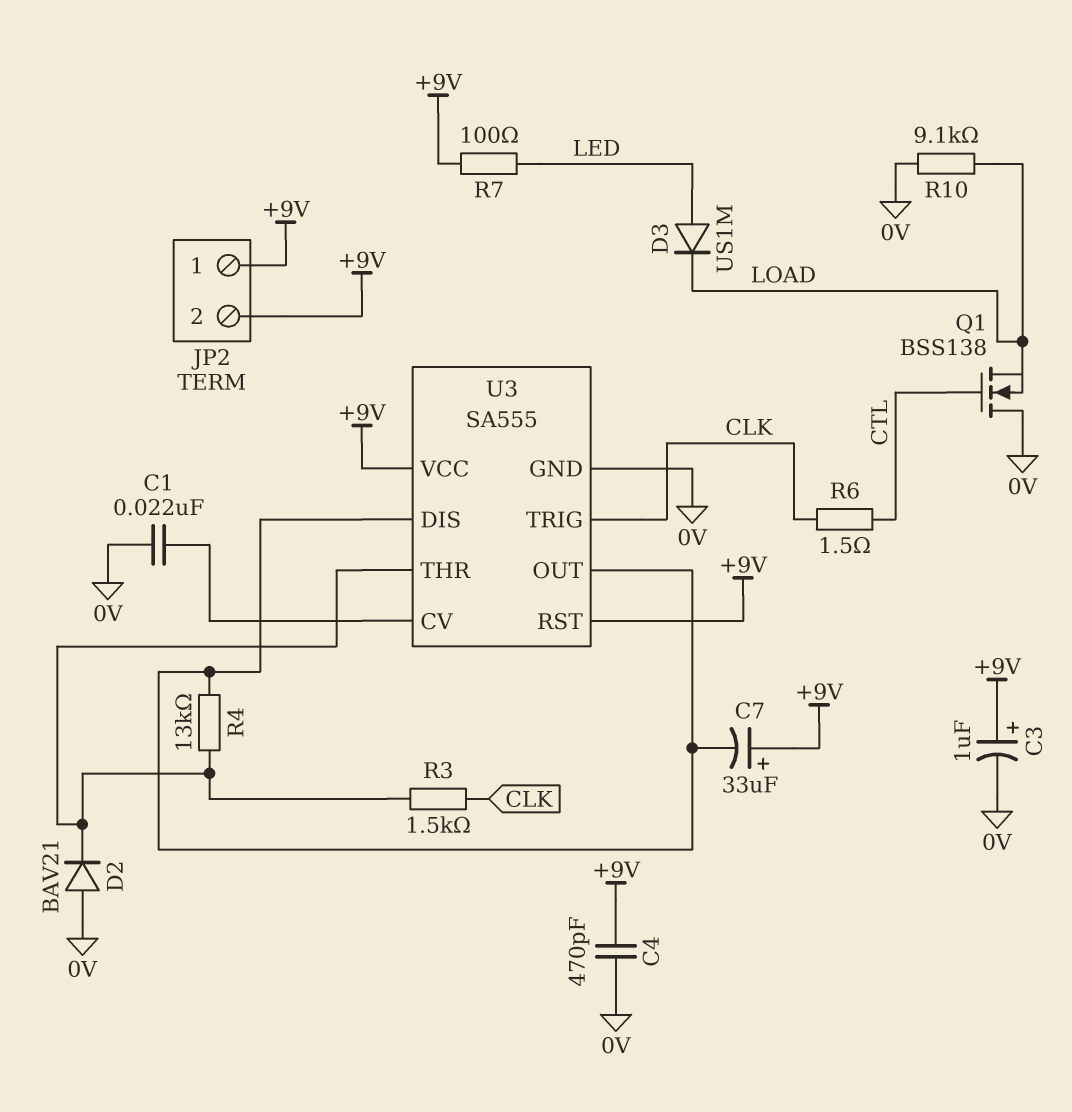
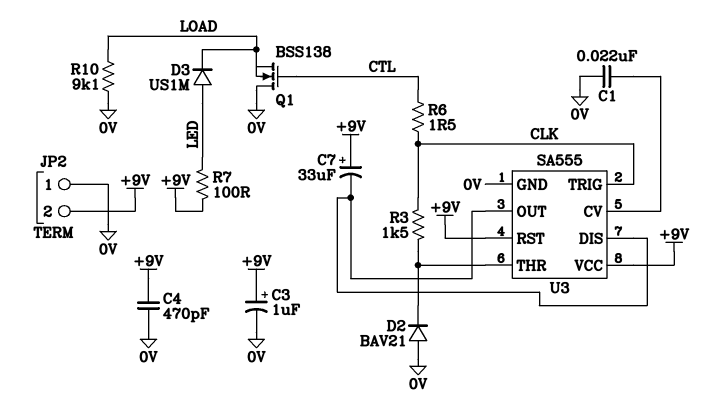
JP2 pin 1: +9V -> 0V
R4: 13k (U3/DIS, U3/THR) -> none

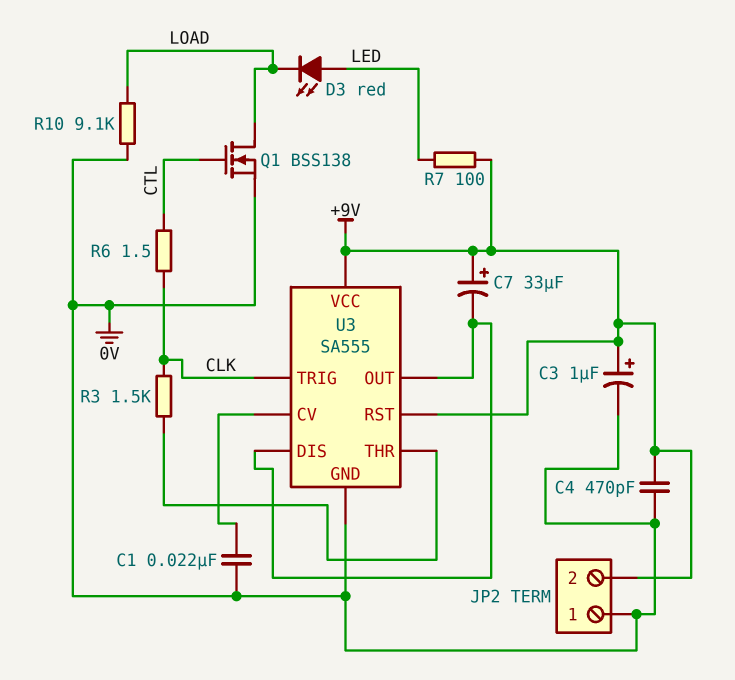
D2: diode BAV21 (A 0V, K U3/THR) -> none
D3: diode US1M (A LED, K LOAD) -> LED red (A LED, K LOAD)
Q1: NMOS BSS138 (G CTL, D 0V, S LOAD) -> NMOS BSS138 (G CTL, D LOAD, S 0V)

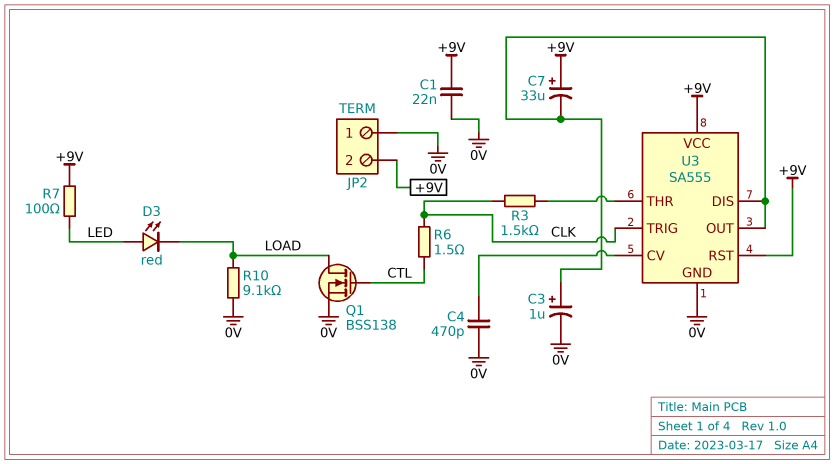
C1: 22nF (0V, U3/CV) -> 22nF (+9V, 0V)
C3: 1uF (plus +9V, minus 0V) -> 1uF (plus U3/DIS, minus 0V)
C4: 470pF (+9V, 0V) -> 470pF (0V, U3/CV)

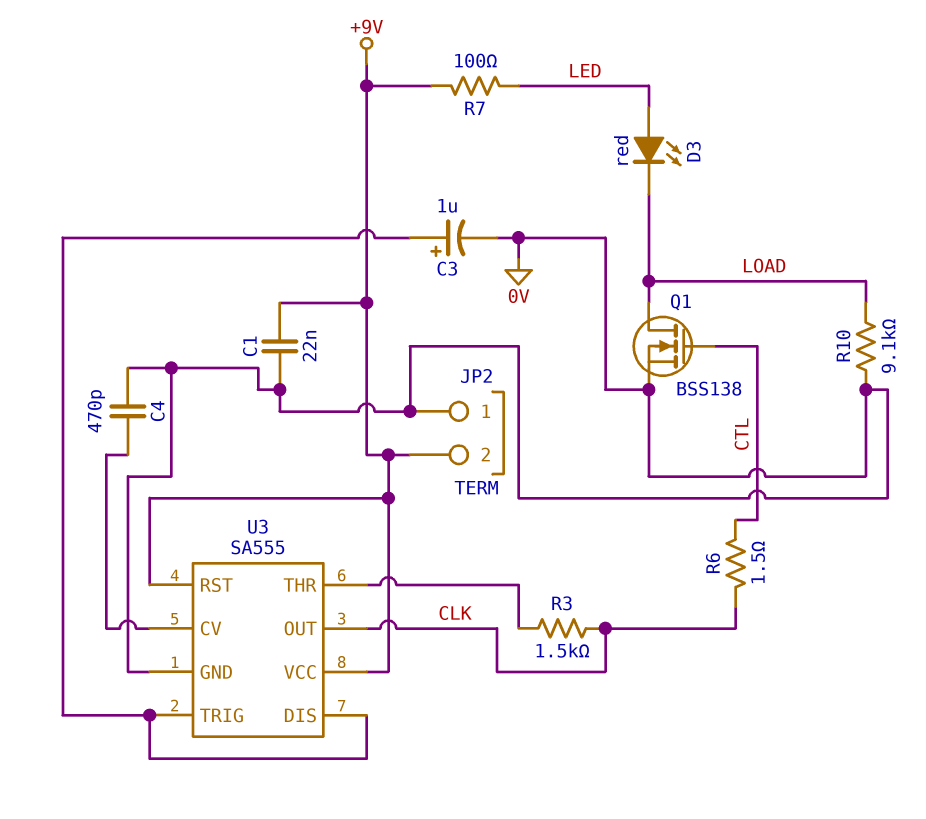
C7: 33uF (plus +9V, minus U3/DIS) -> none
U3 pin OUT: U3/DIS -> CLK
U3 pin TRIG: CLK -> U3/DIS

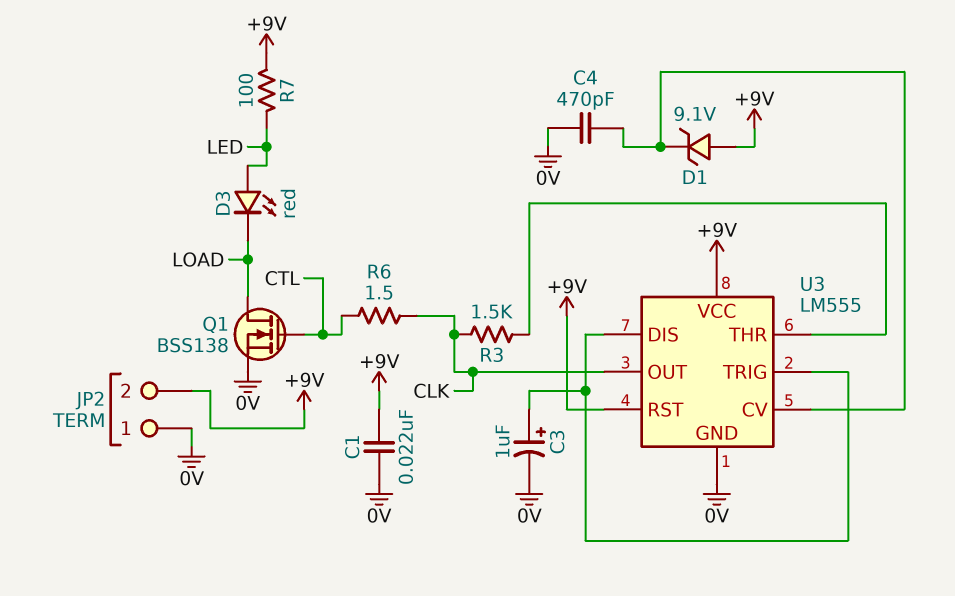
D1: none -> zener 9.1V (A +9V, K U3/CV)
R10: 9.1k (0V, LOAD) -> none
U3: SA555 -> LM555

